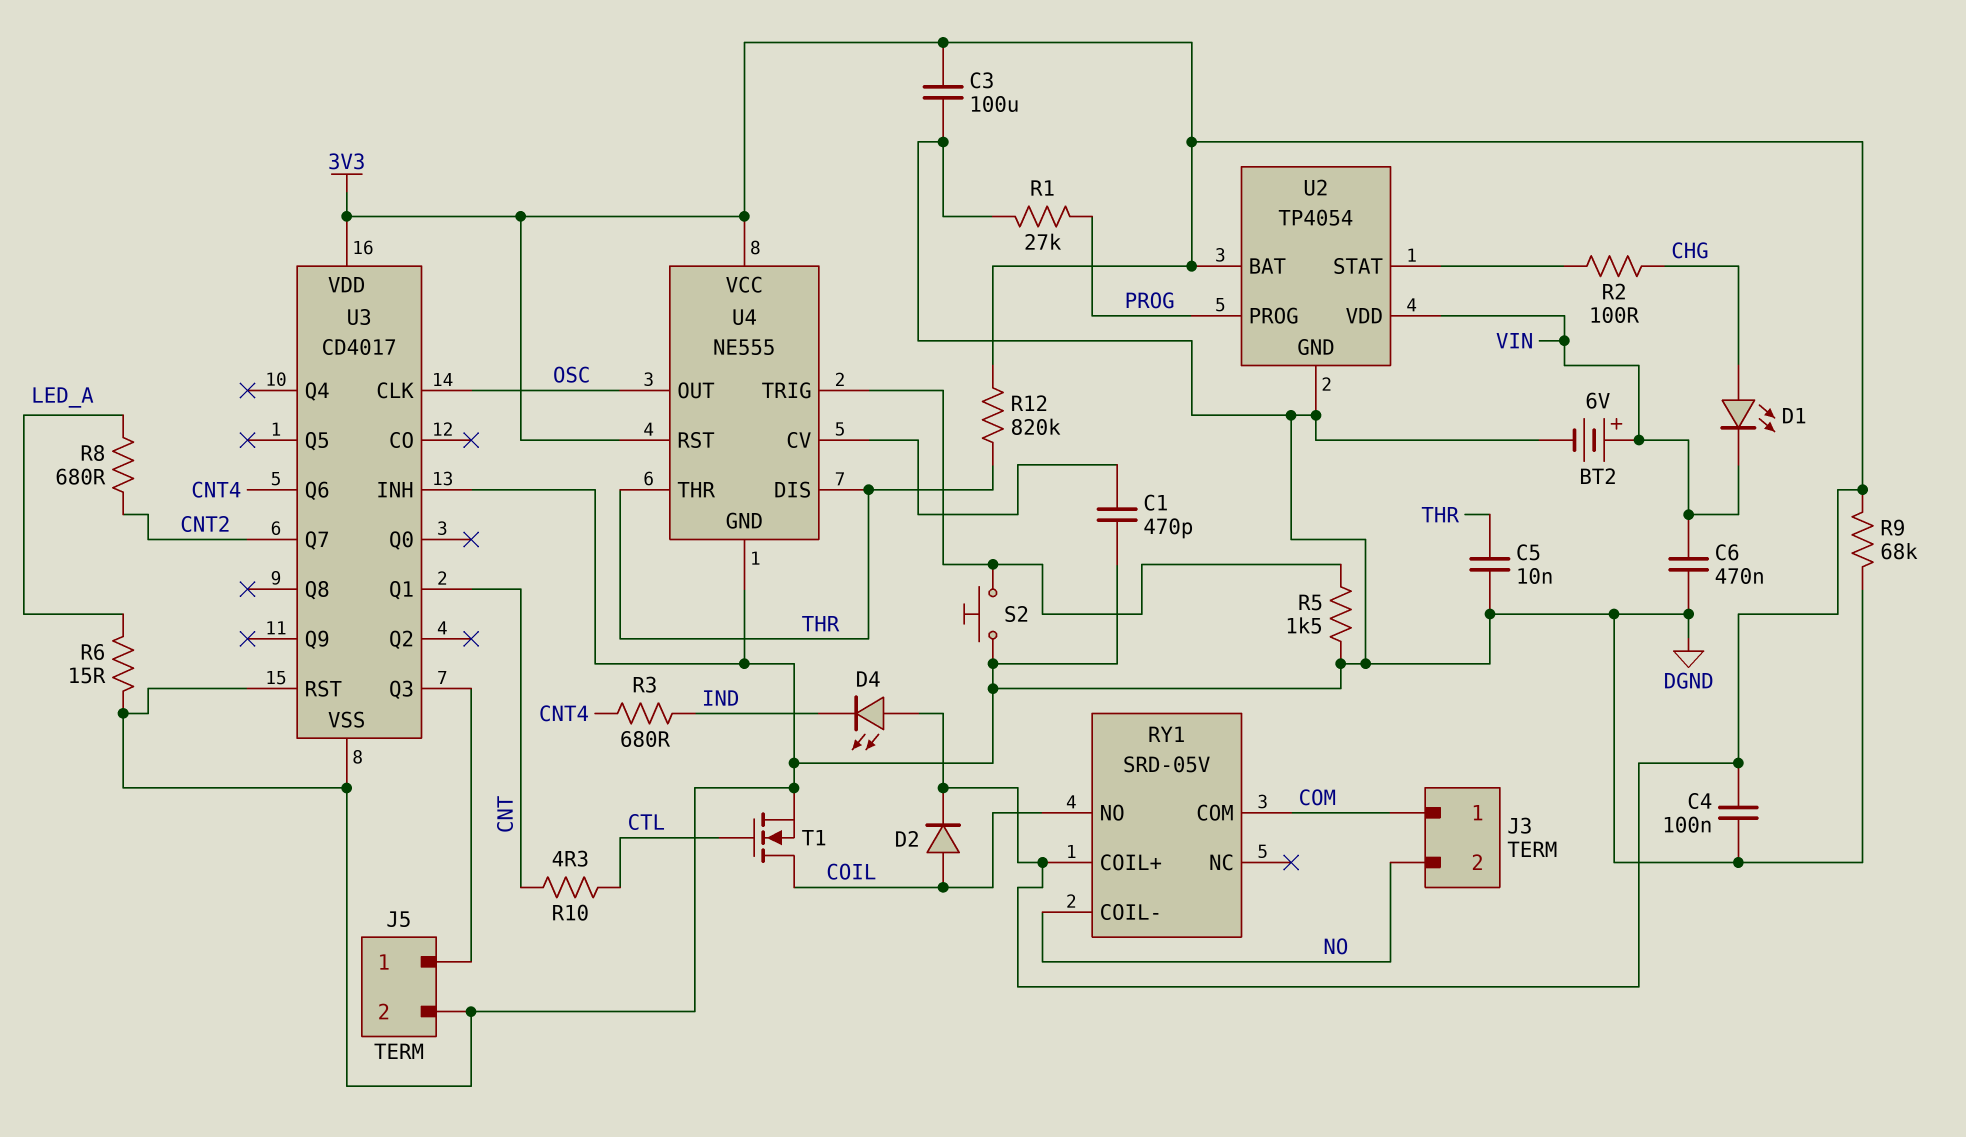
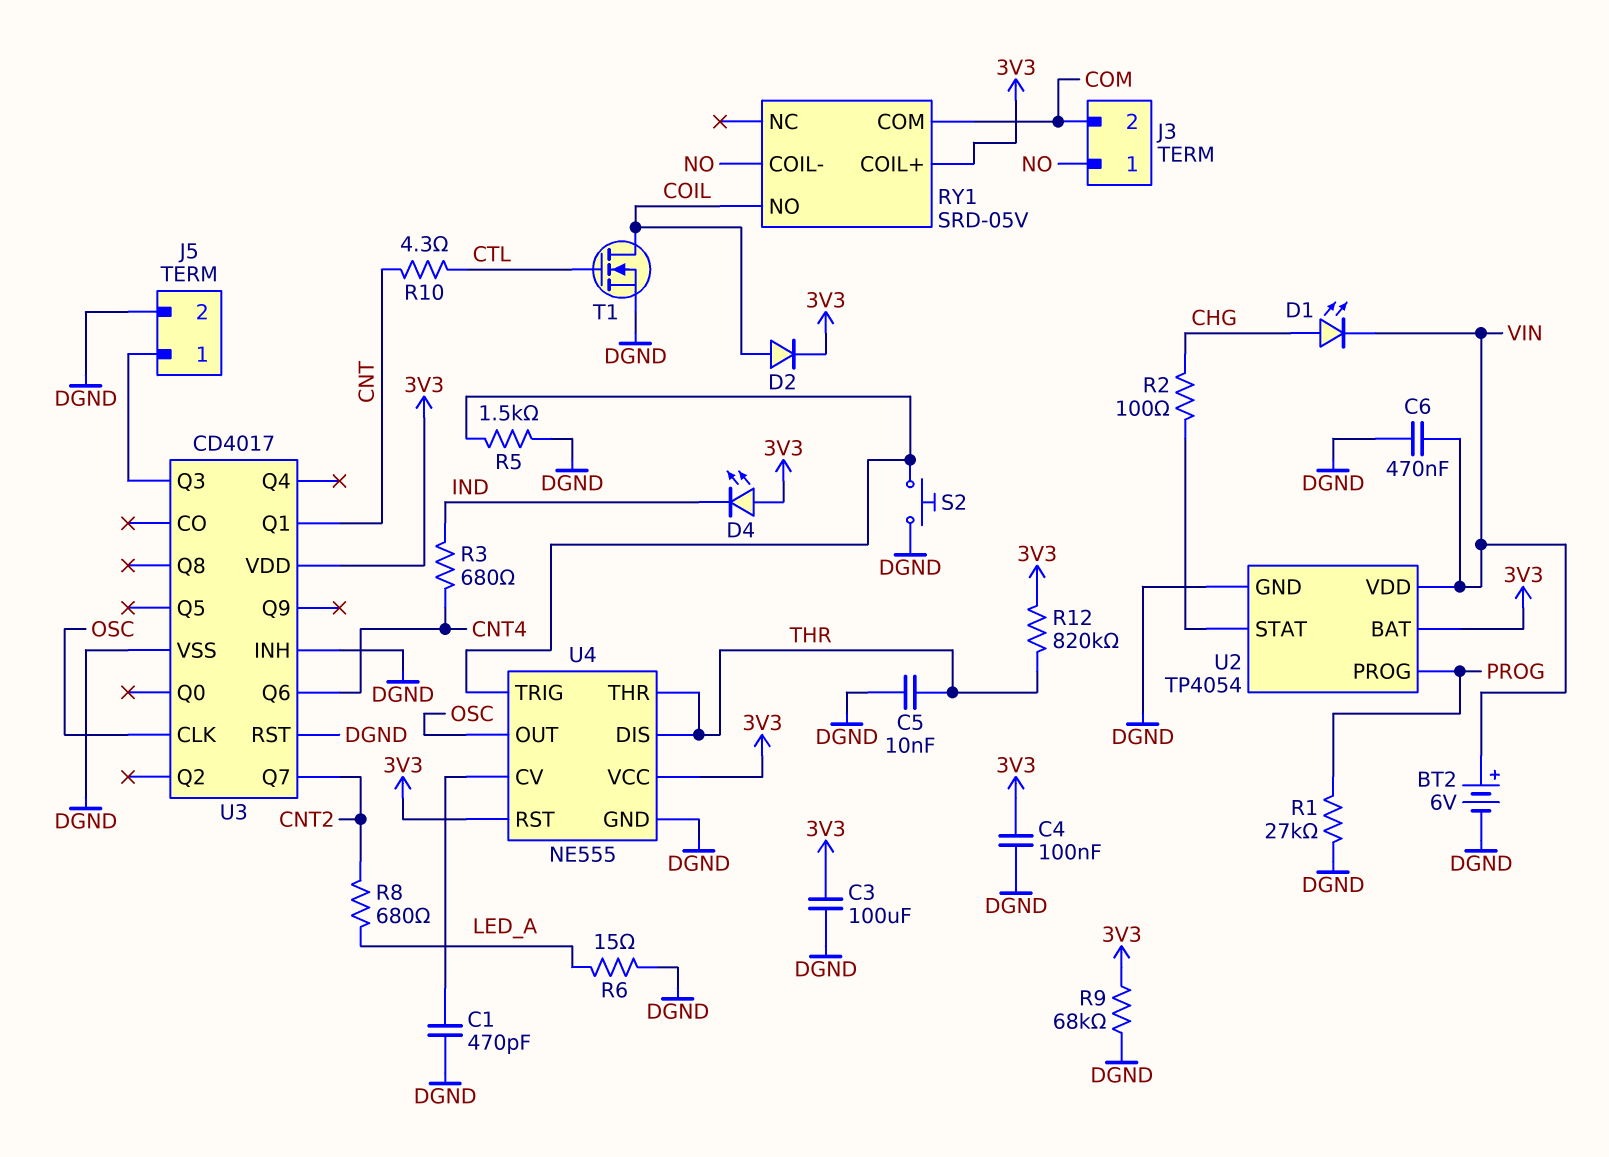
J3 pin 1: COM -> NO
J3 pin 2: NO -> COM

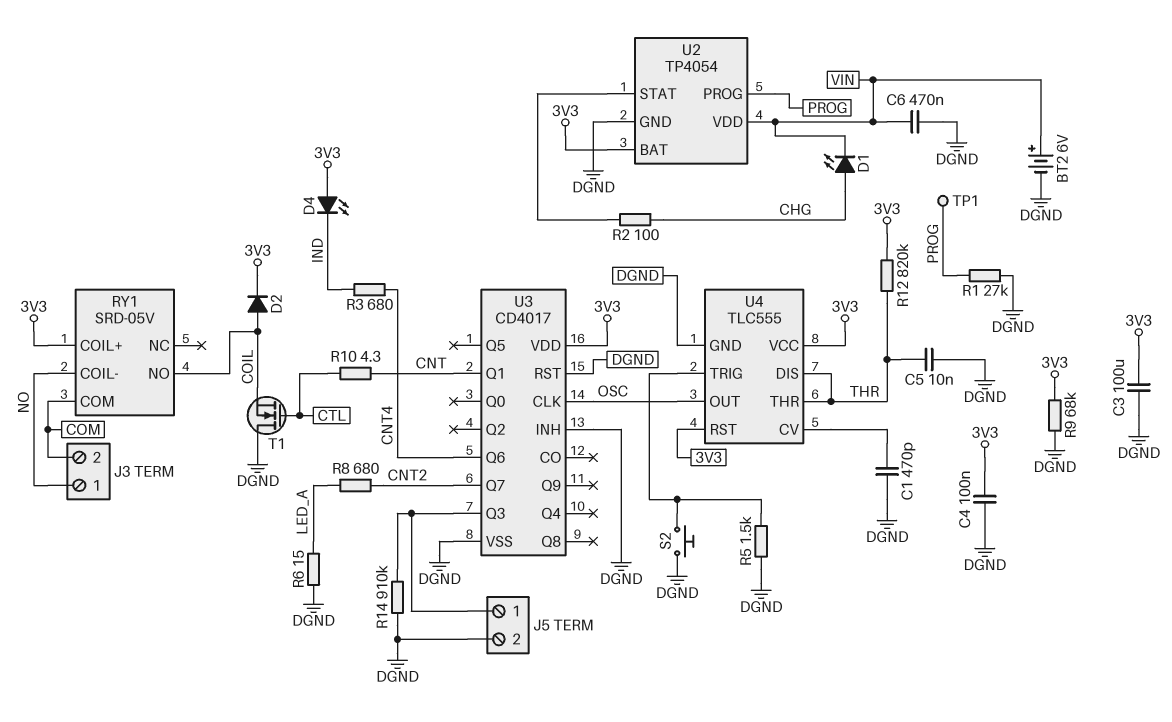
R14: none -> 910k (DGND, J5/1)
T1: NMOS (G CTL, D COIL, S DGND) -> NMOS (G CTL, D DGND, S COIL)
TP1: none -> test point (PROG)
U4: NE555 -> TLC555

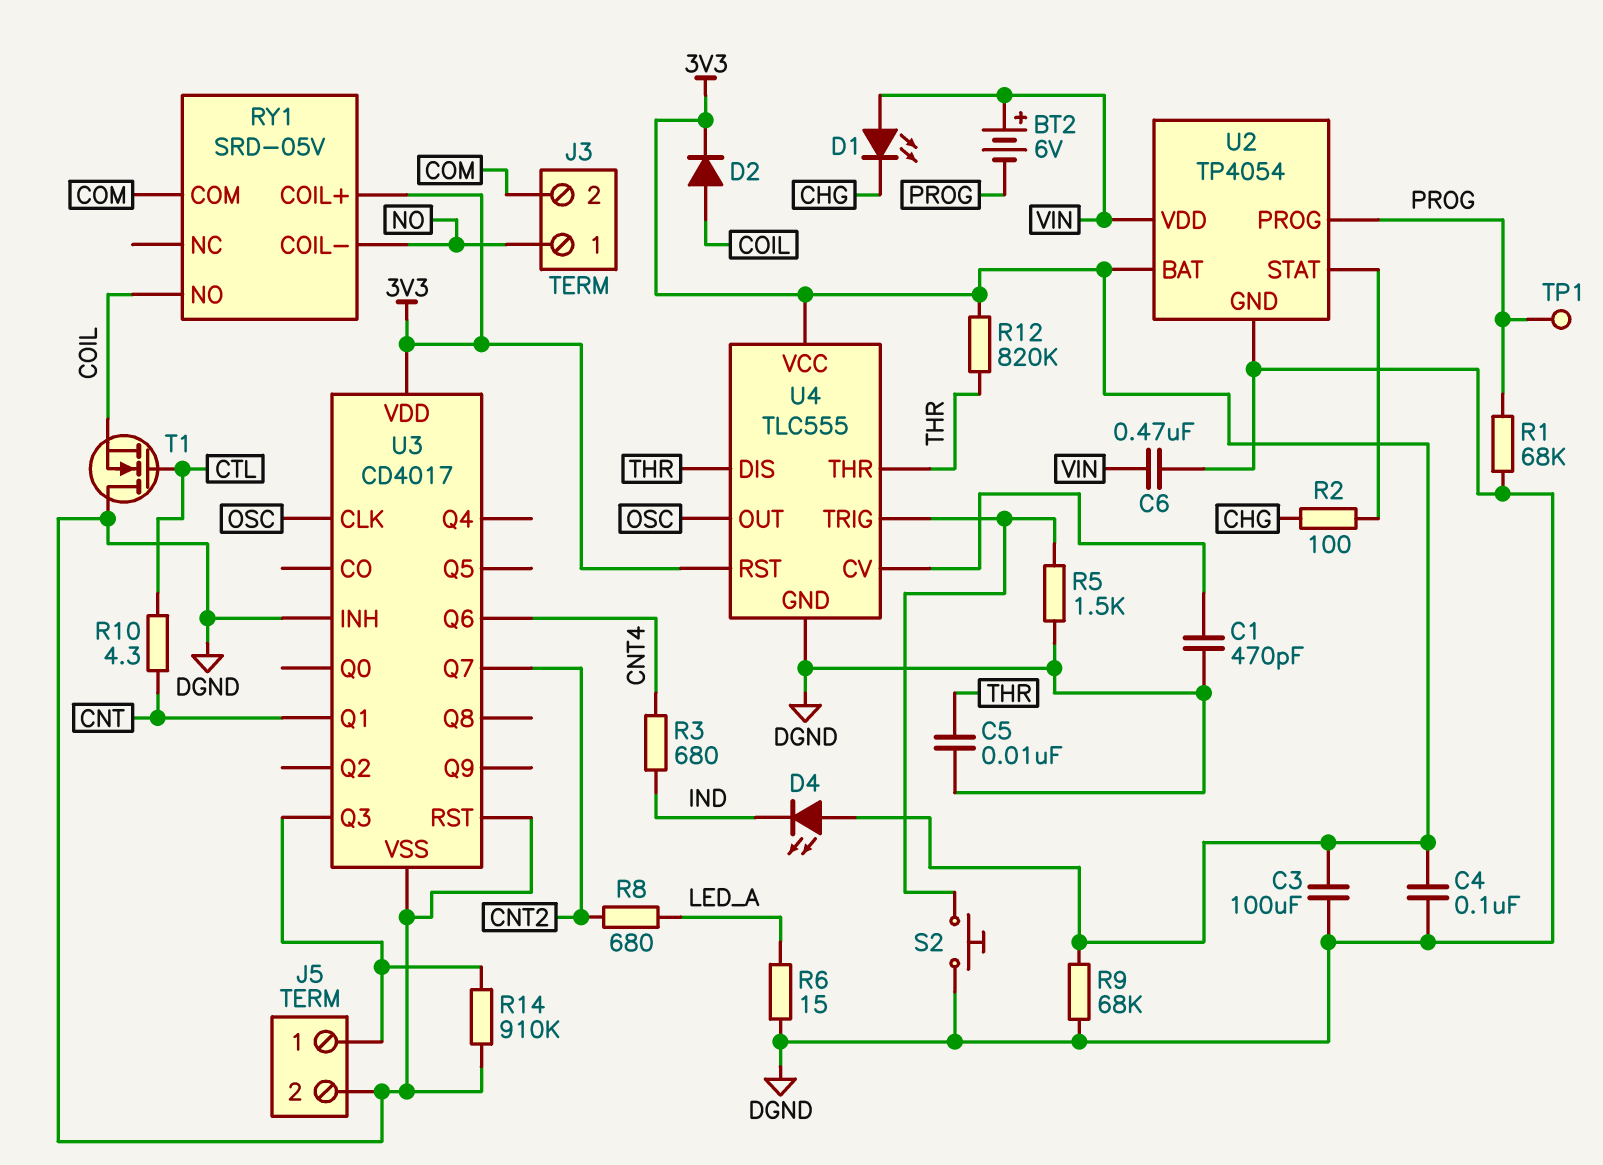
BT2: 6V (plus VIN, minus DGND) -> 6V (plus VIN, minus PROG)
D1: LED (A CHG, K VIN) -> LED (A VIN, K CHG)
R1: 27k (DGND, PROG) -> 68k (DGND, PROG)

